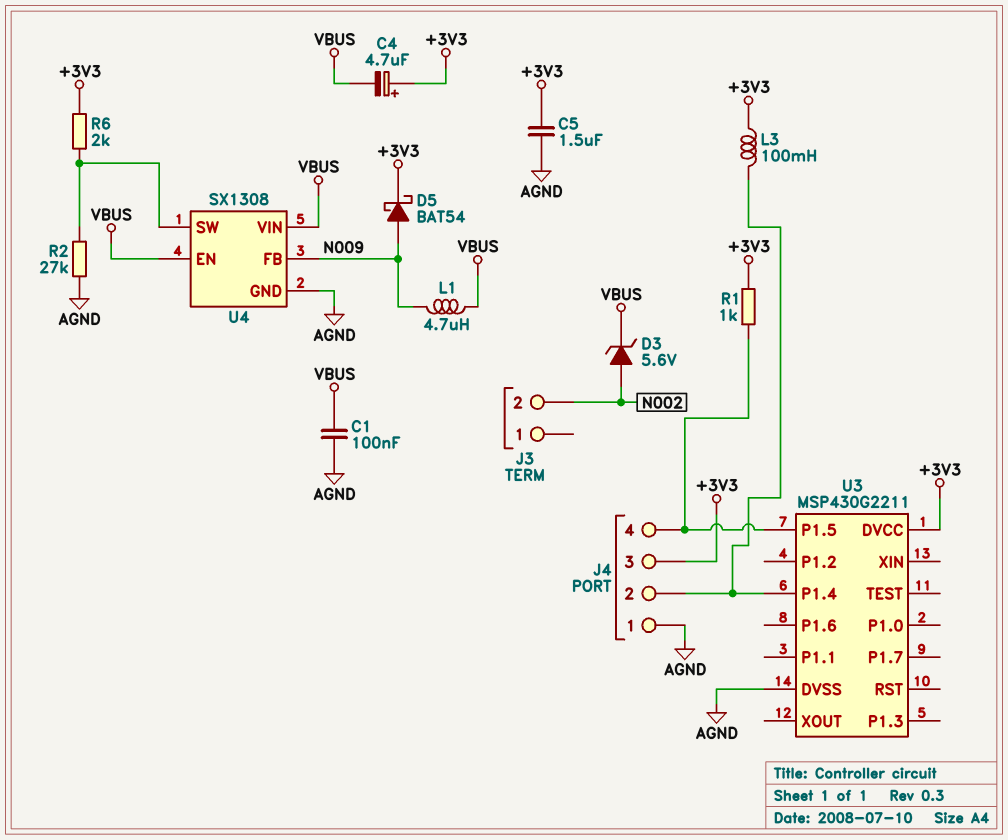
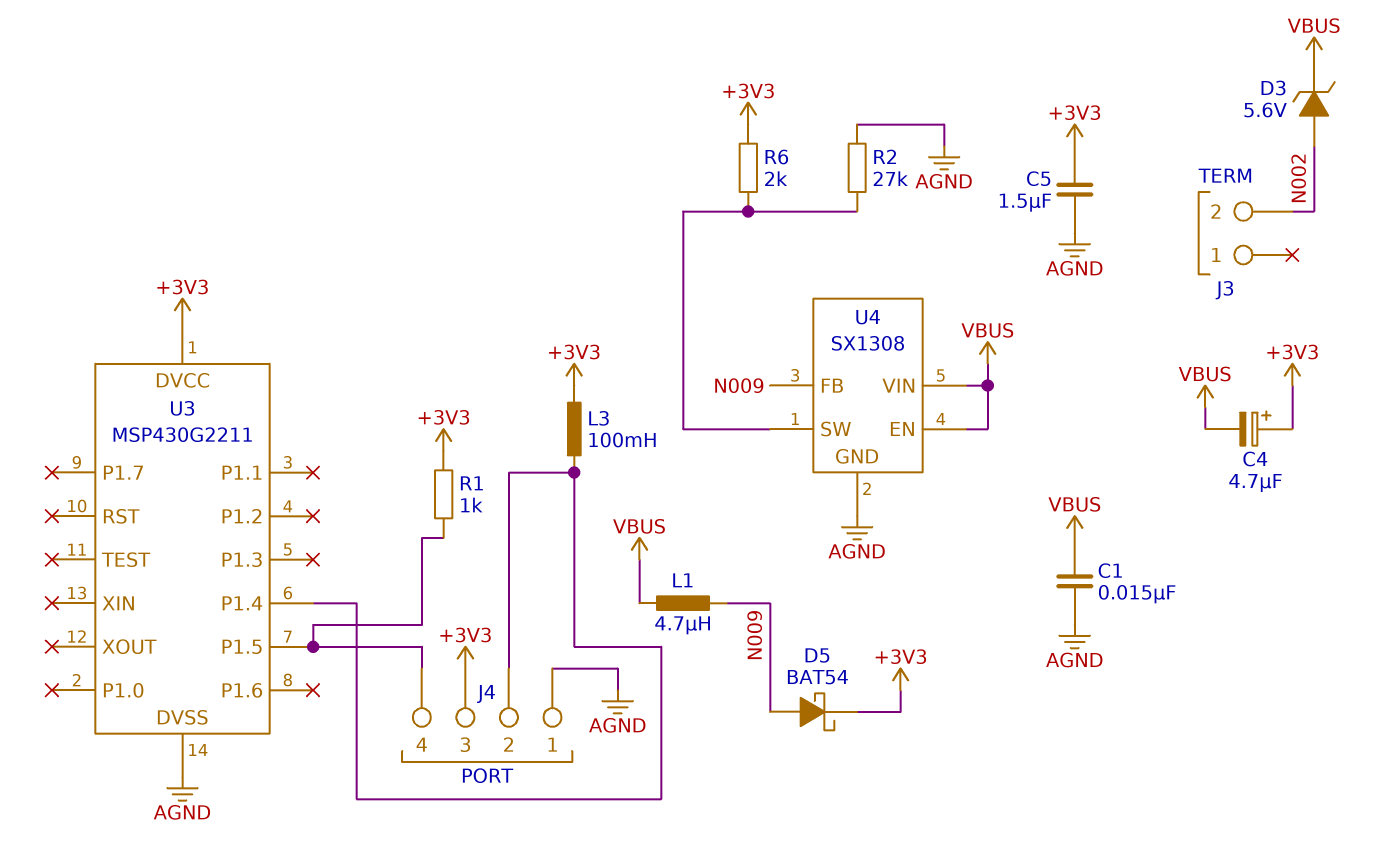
C1: 100nF (AGND, VBUS) -> 15nF (AGND, VBUS)

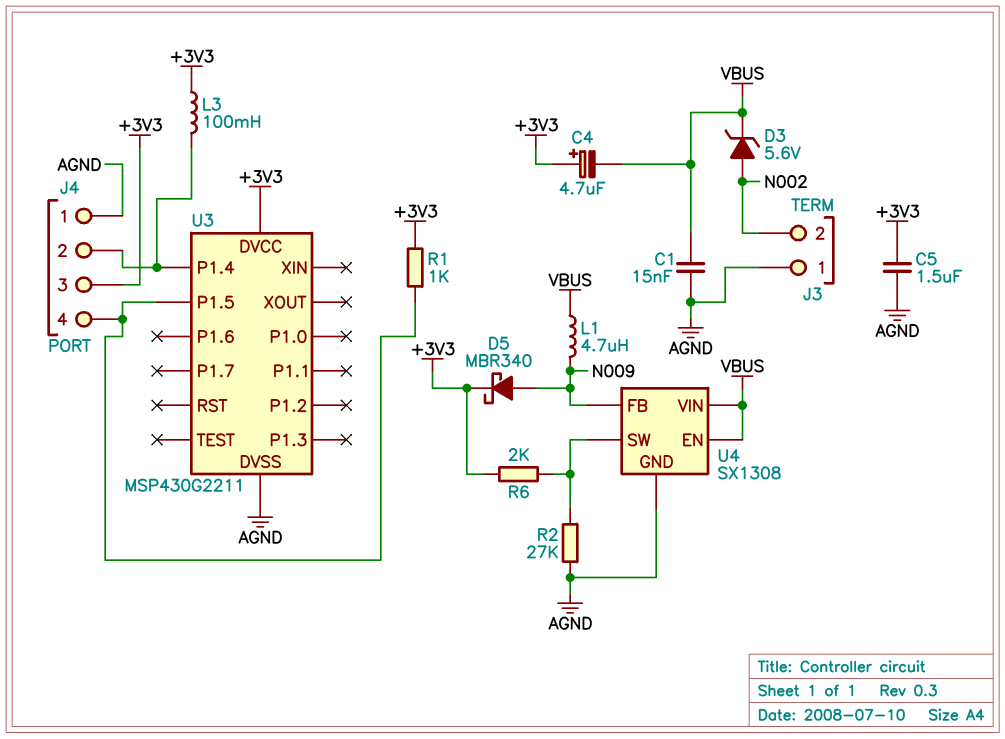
D5: schottky BAT54 (A N009, K +3V3) -> schottky MBR340 (A N009, K +3V3)
J3 pin 1: none -> AGND

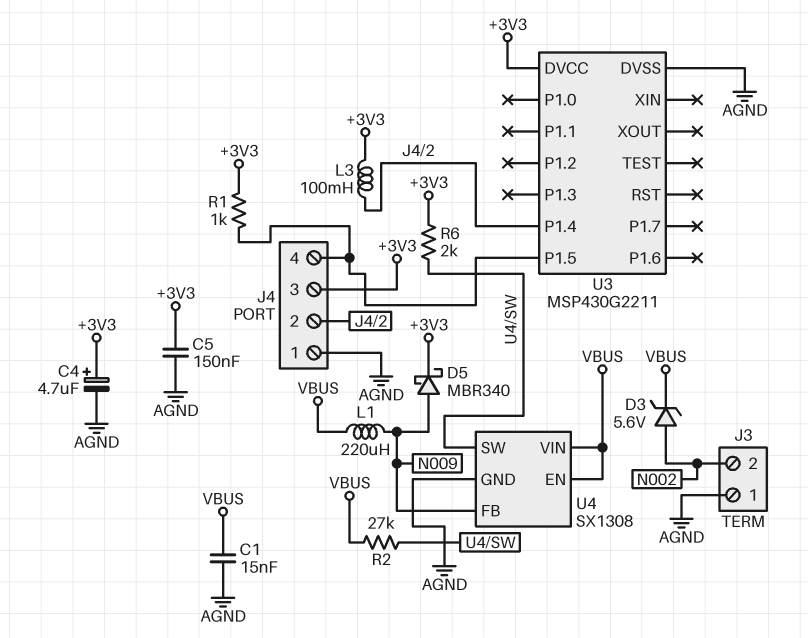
C4: 4.7uF (plus +3V3, minus VBUS) -> 4.7uF (plus +3V3, minus AGND)
C5: 1.5uF (+3V3, AGND) -> 150nF (+3V3, AGND)
L1: 4.7uH (N009, VBUS) -> 220uH (N009, VBUS)
R2: 27k (AGND, U4/SW) -> 27k (U4/SW, VBUS)

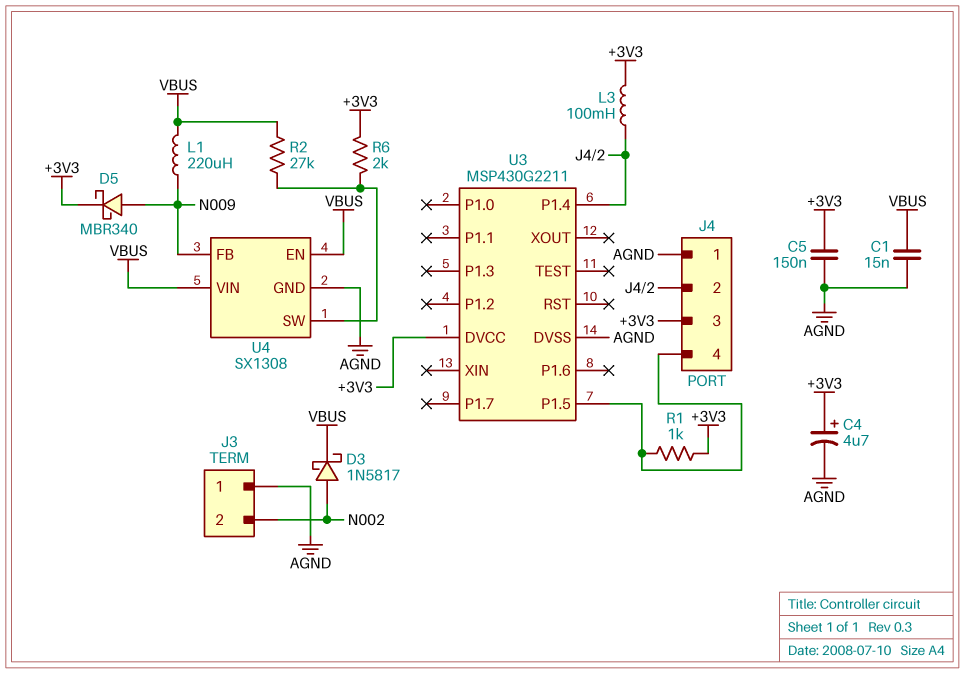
D3: zener 5.6V (A N002, K VBUS) -> schottky 1N5817 (A N002, K VBUS)

